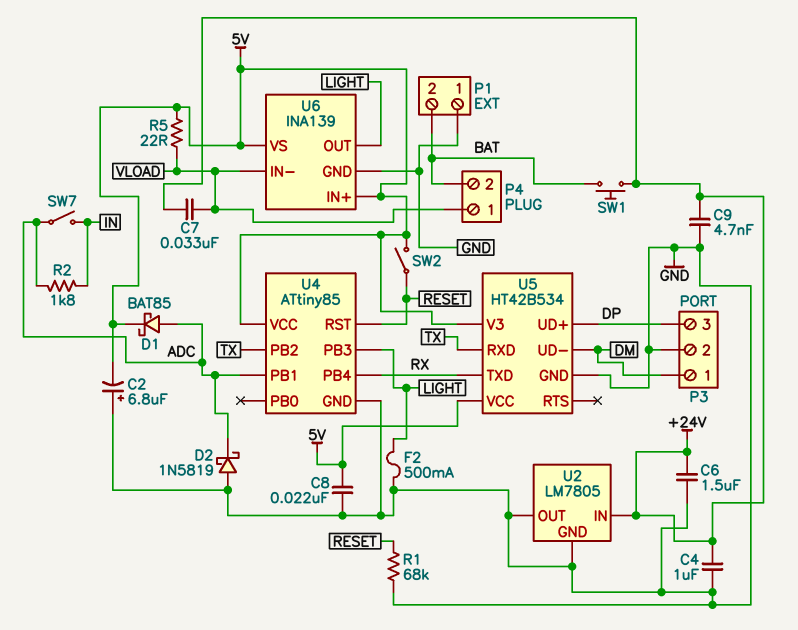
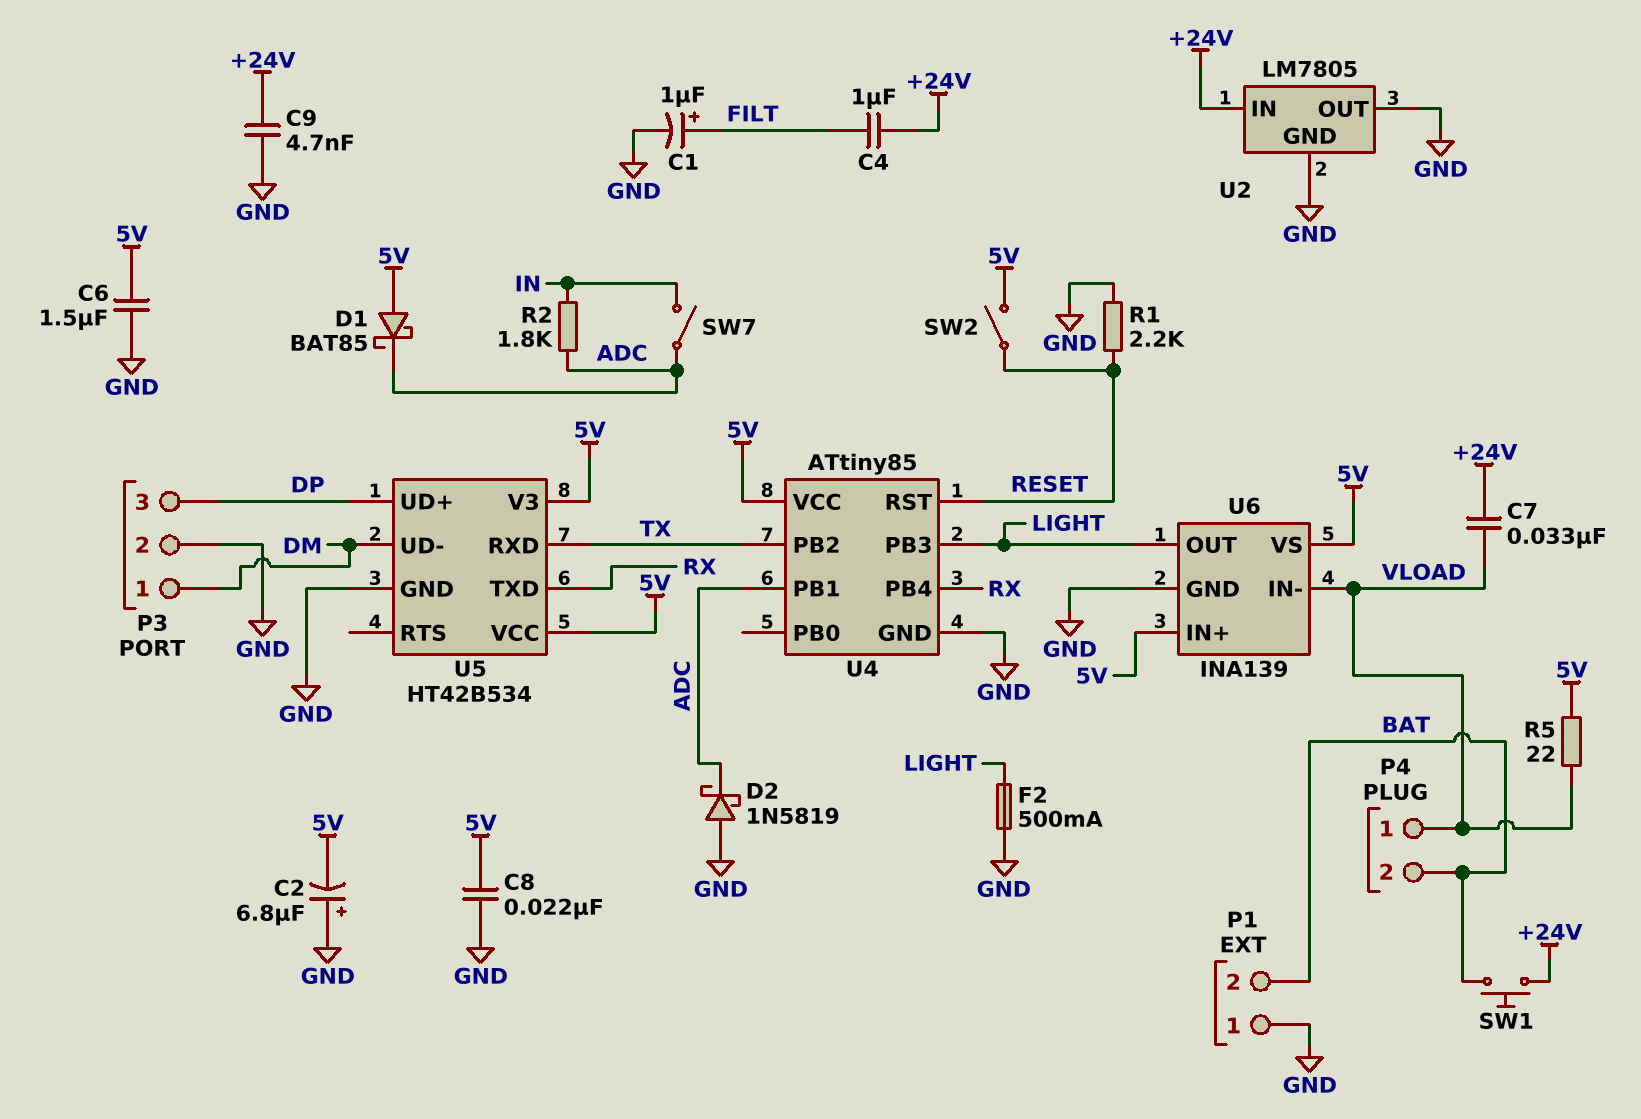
C1: none -> 1uF (plus FILT, minus GND)
C4: 1uF (+24V, GND) -> 1uF (+24V, FILT)
C6: 1.5uF (+24V, GND) -> 1.5uF (5V, GND)
D1: schottky BAT85 (A ADC, K 5V) -> schottky BAT85 (A 5V, K ADC)
R1: 68k (GND, RESET) -> 2.2k (GND, RESET)

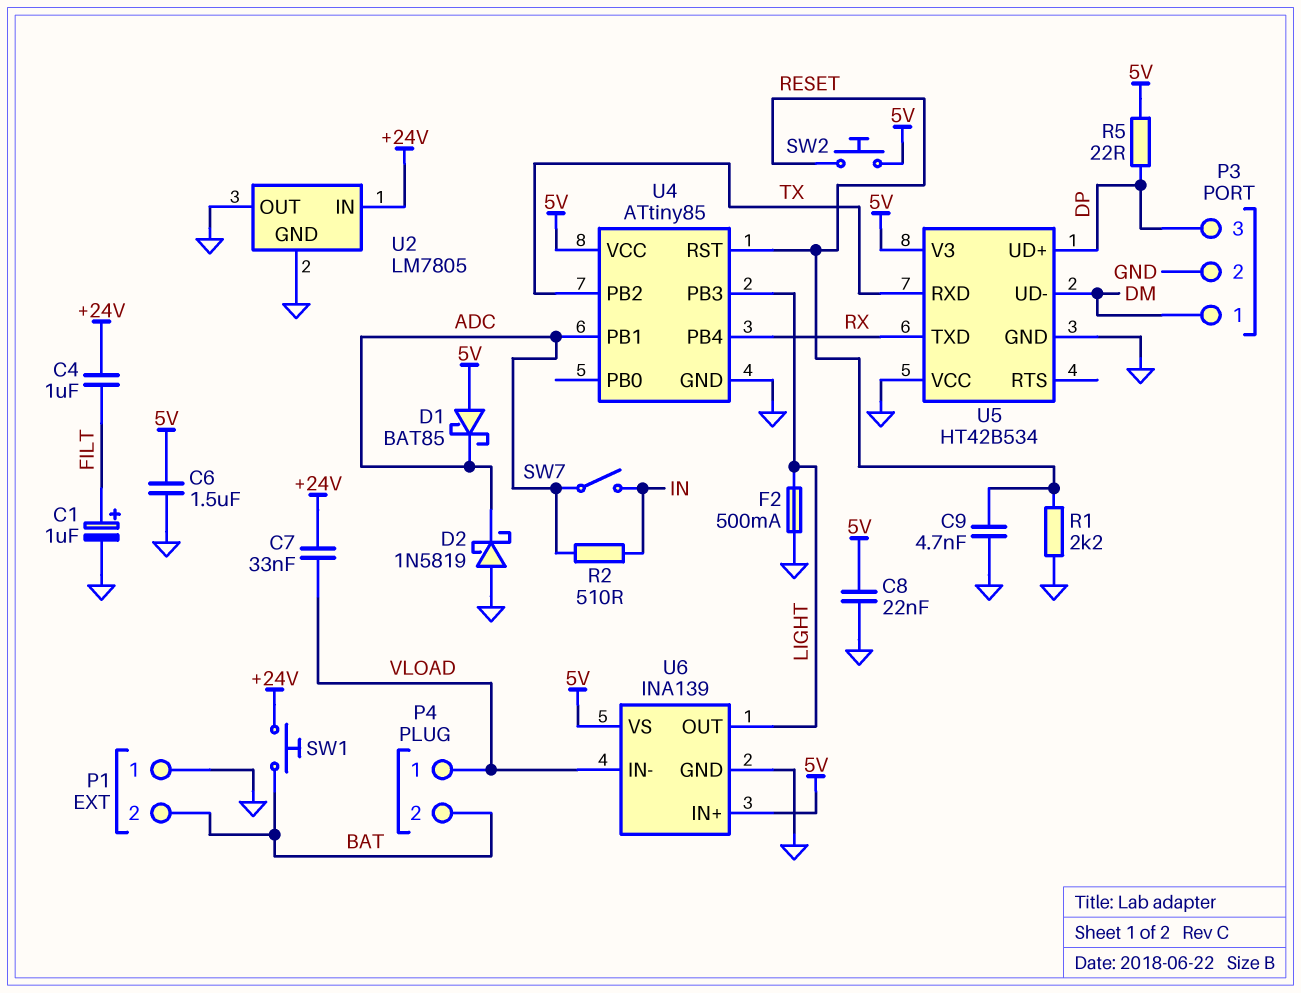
C2: 6.8uF (plus GND, minus 5V) -> none
C9: 4.7nF (+24V, GND) -> 4.7nF (GND, RESET)
R2: 1.8k (ADC, IN) -> 510 (ADC, IN)
R5: 22 (5V, VLOAD) -> 22 (5V, DP)
SW2: switch (5V, RESET) -> button (5V, RESET)
U5 pin VCC: 5V -> GND

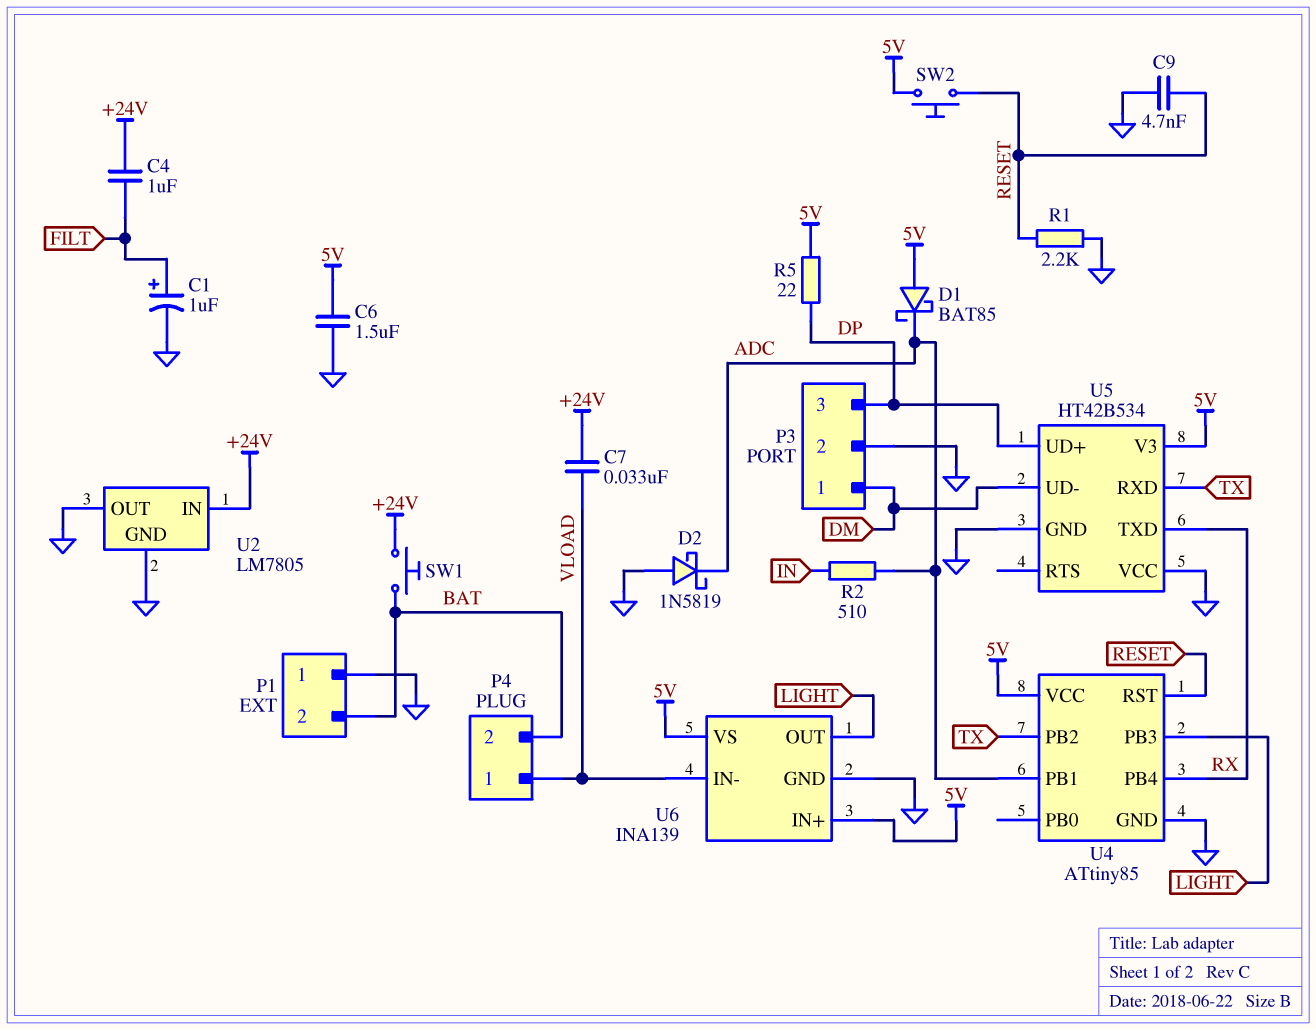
C8: 22nF (5V, GND) -> none
F2: 500mA (GND, LIGHT) -> none
SW7: switch (ADC, IN) -> none

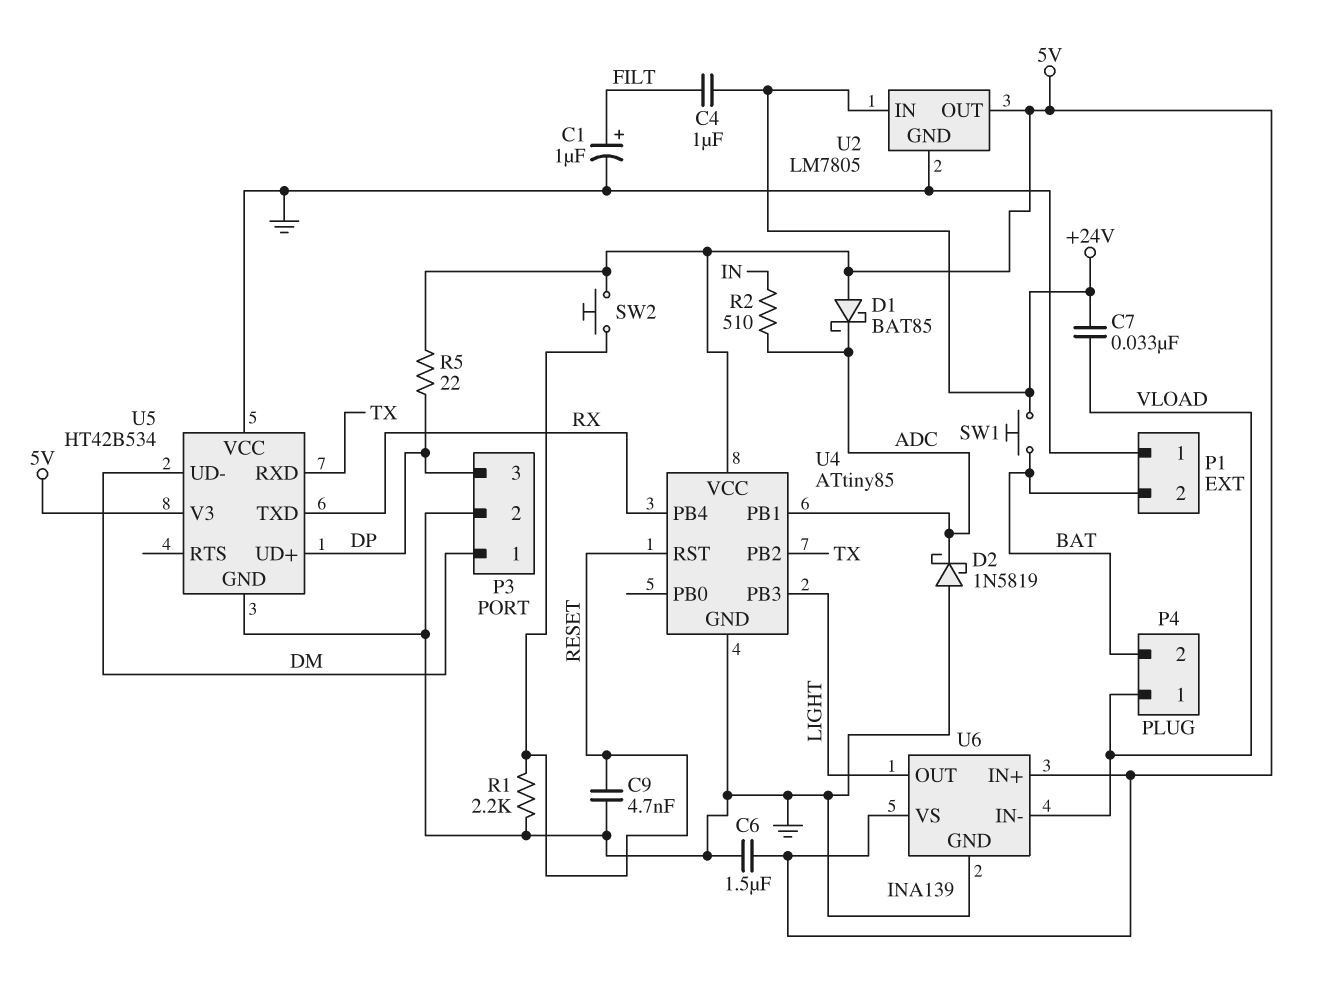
U2 pin OUT: GND -> 5V

